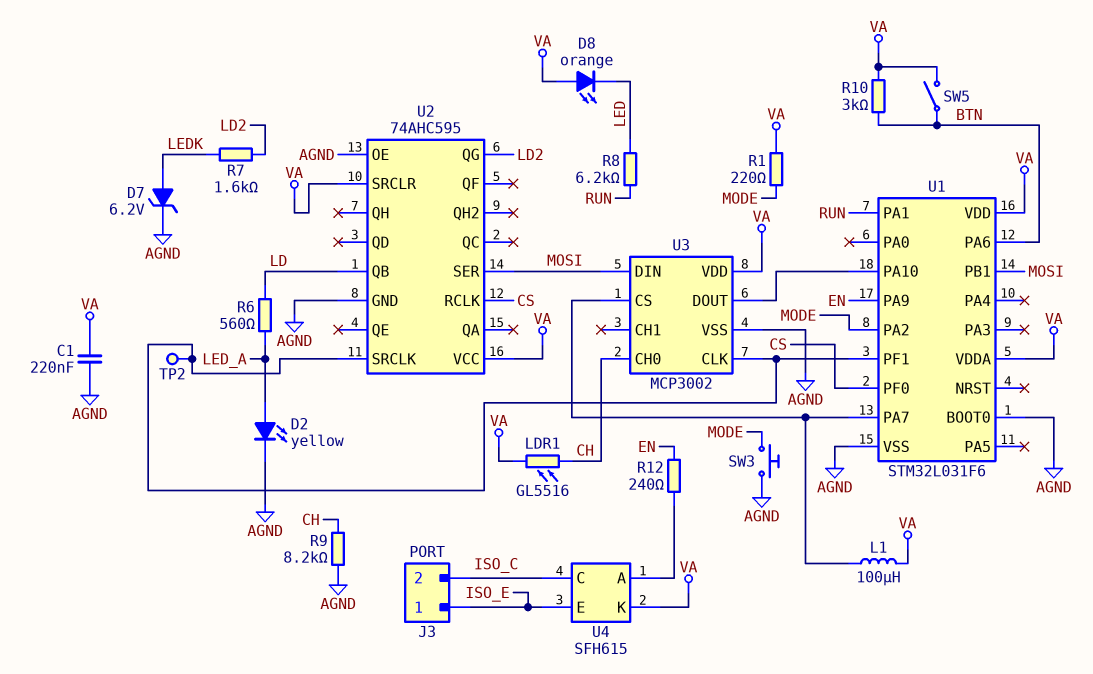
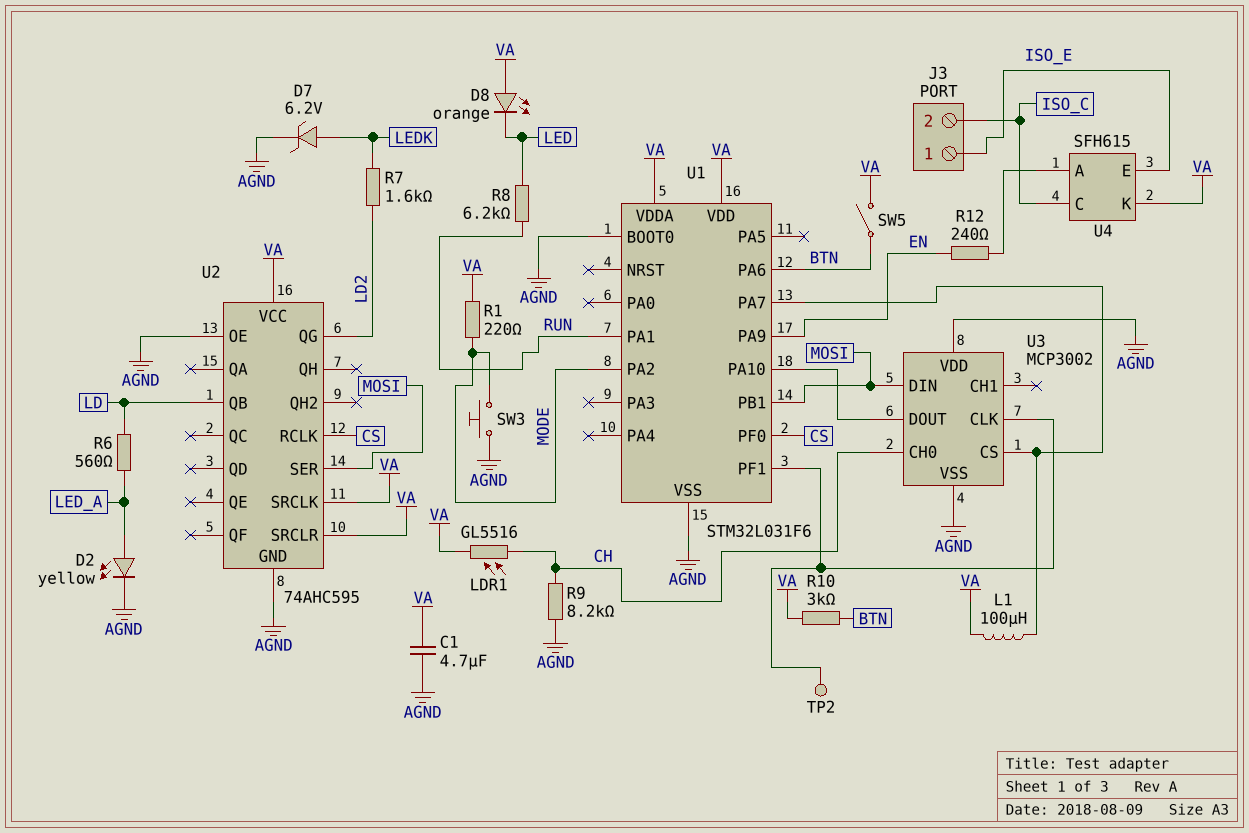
C1: 220nF (AGND, VA) -> 4.7uF (AGND, VA)
U2 pin SRCLK: U1/PF1 -> VA
U3 pin VDD: VA -> AGND

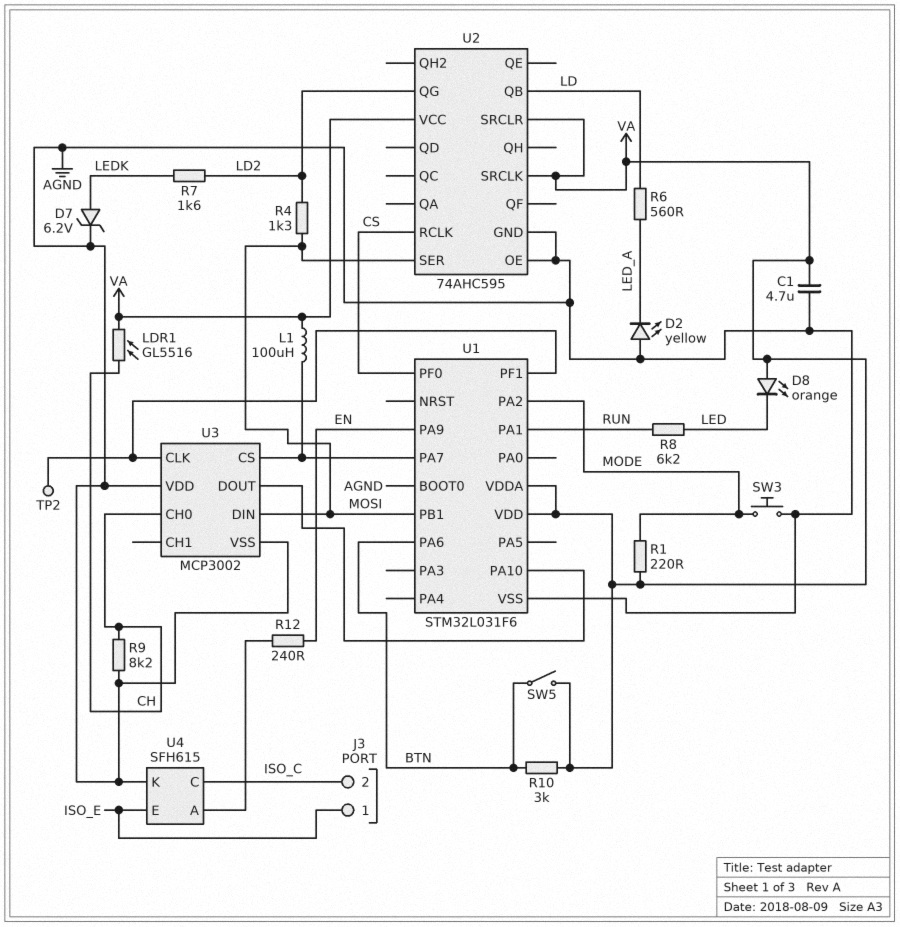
D2: LED yellow (A LED_A, K AGND) -> LED yellow (A AGND, K LED_A)
R4: none -> 1.3k (LD2, MOSI)
U4 pin K: VA -> AGND

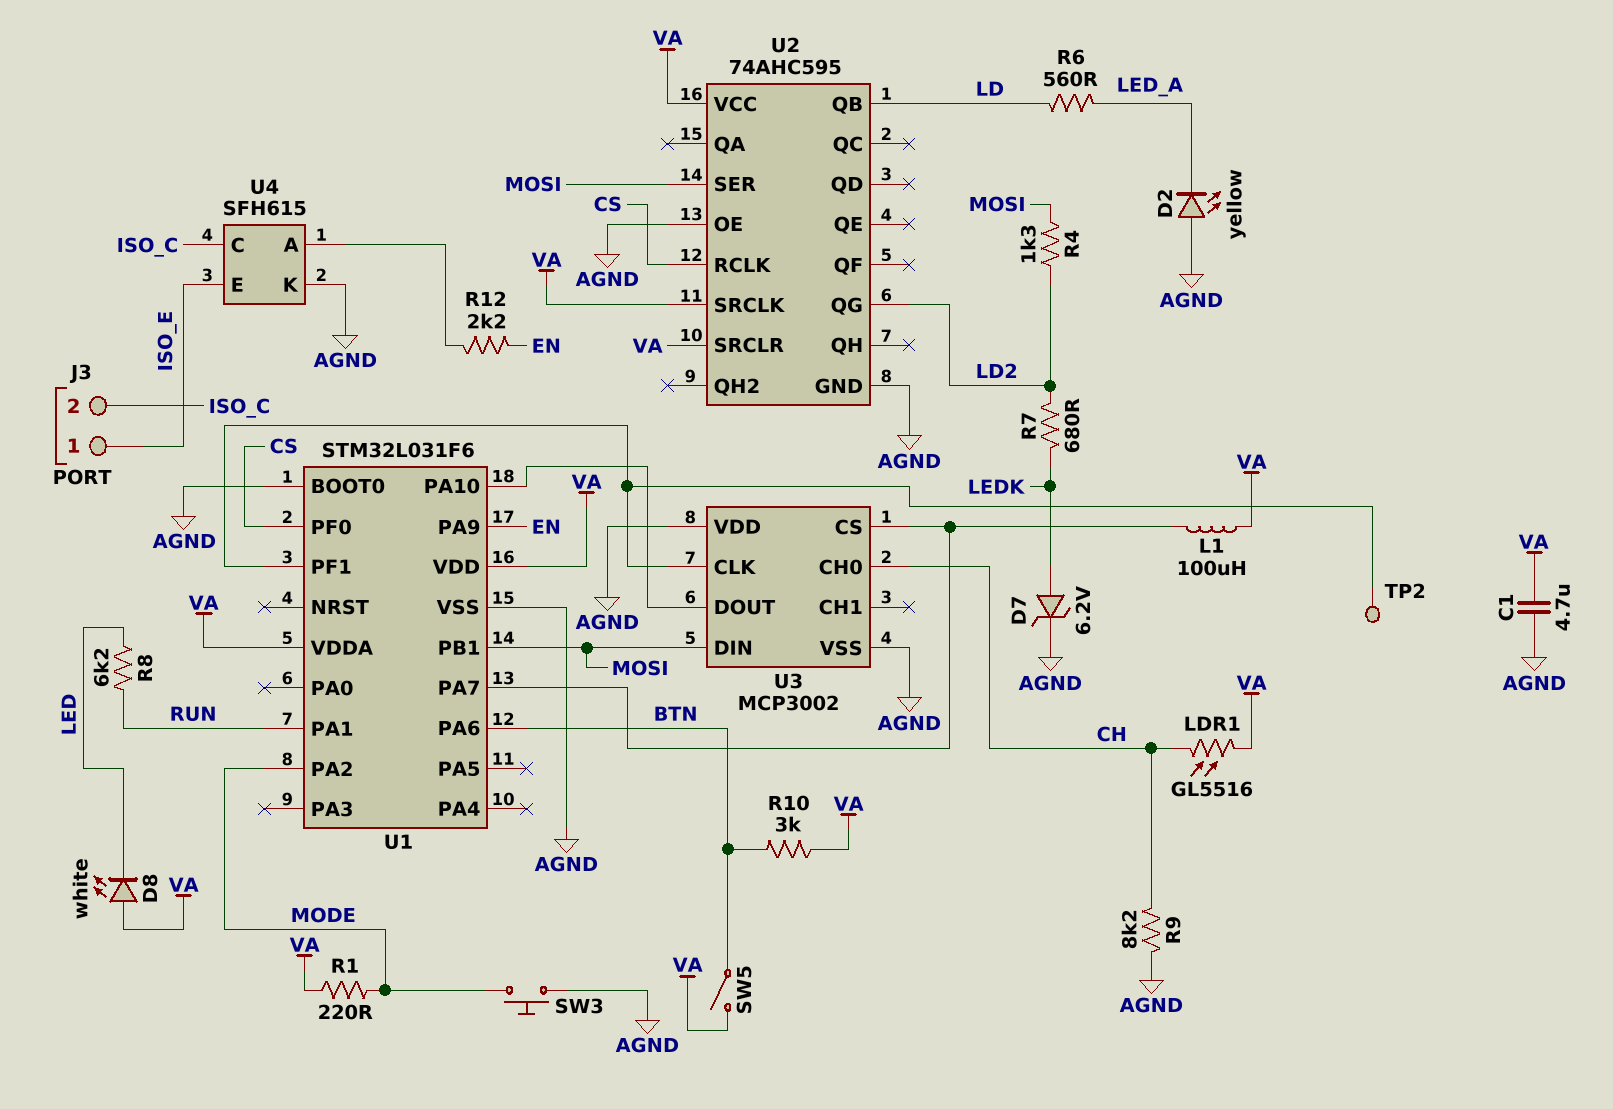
D8: LED orange (A VA, K LED) -> LED white (A VA, K LED)
R7: 1.6k (LD2, LEDK) -> 680 (LD2, LEDK)
R12: 240 (EN, U4/A) -> 2.2k (EN, U4/A)

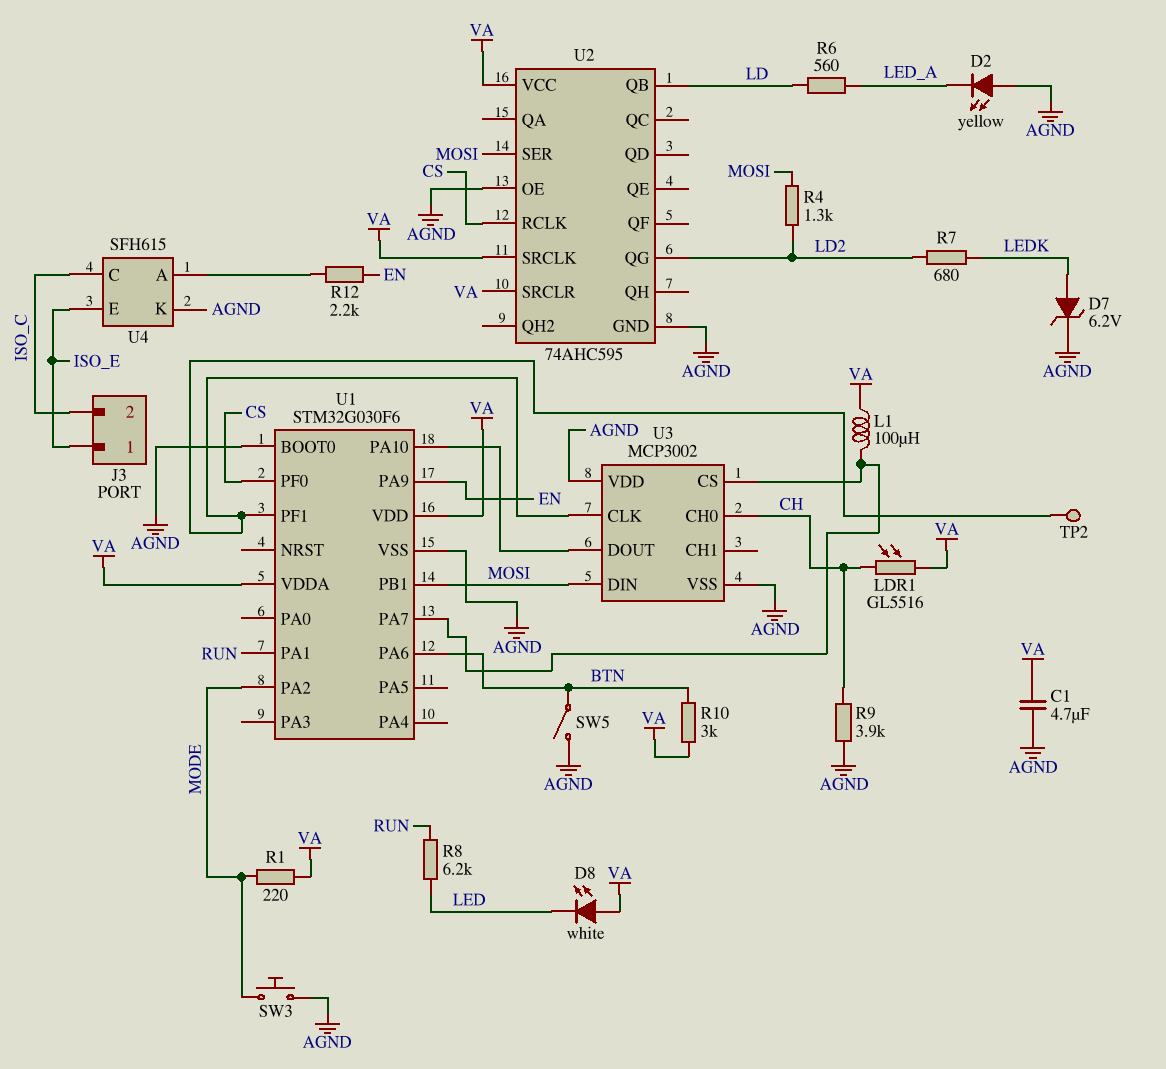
R9: 8.2k (AGND, CH) -> 3.9k (AGND, CH)
SW5: switch (BTN, VA) -> switch (AGND, BTN)
U1: STM32L031F6 -> STM32G030F6

